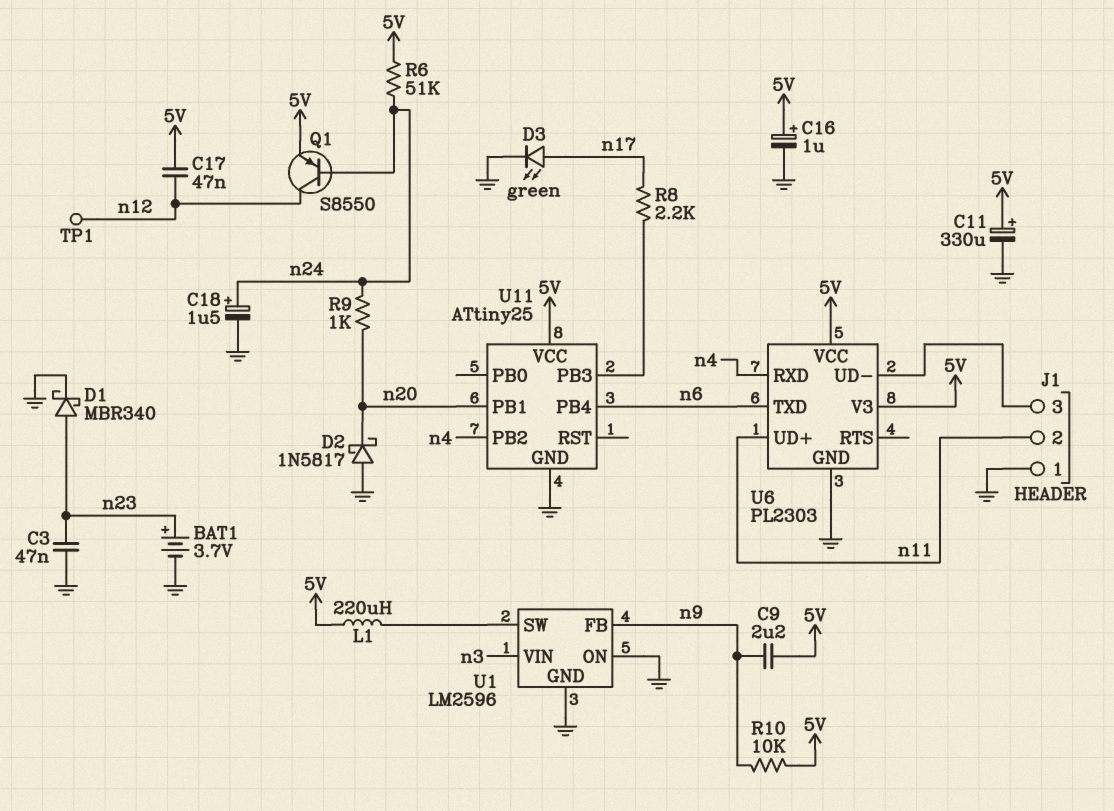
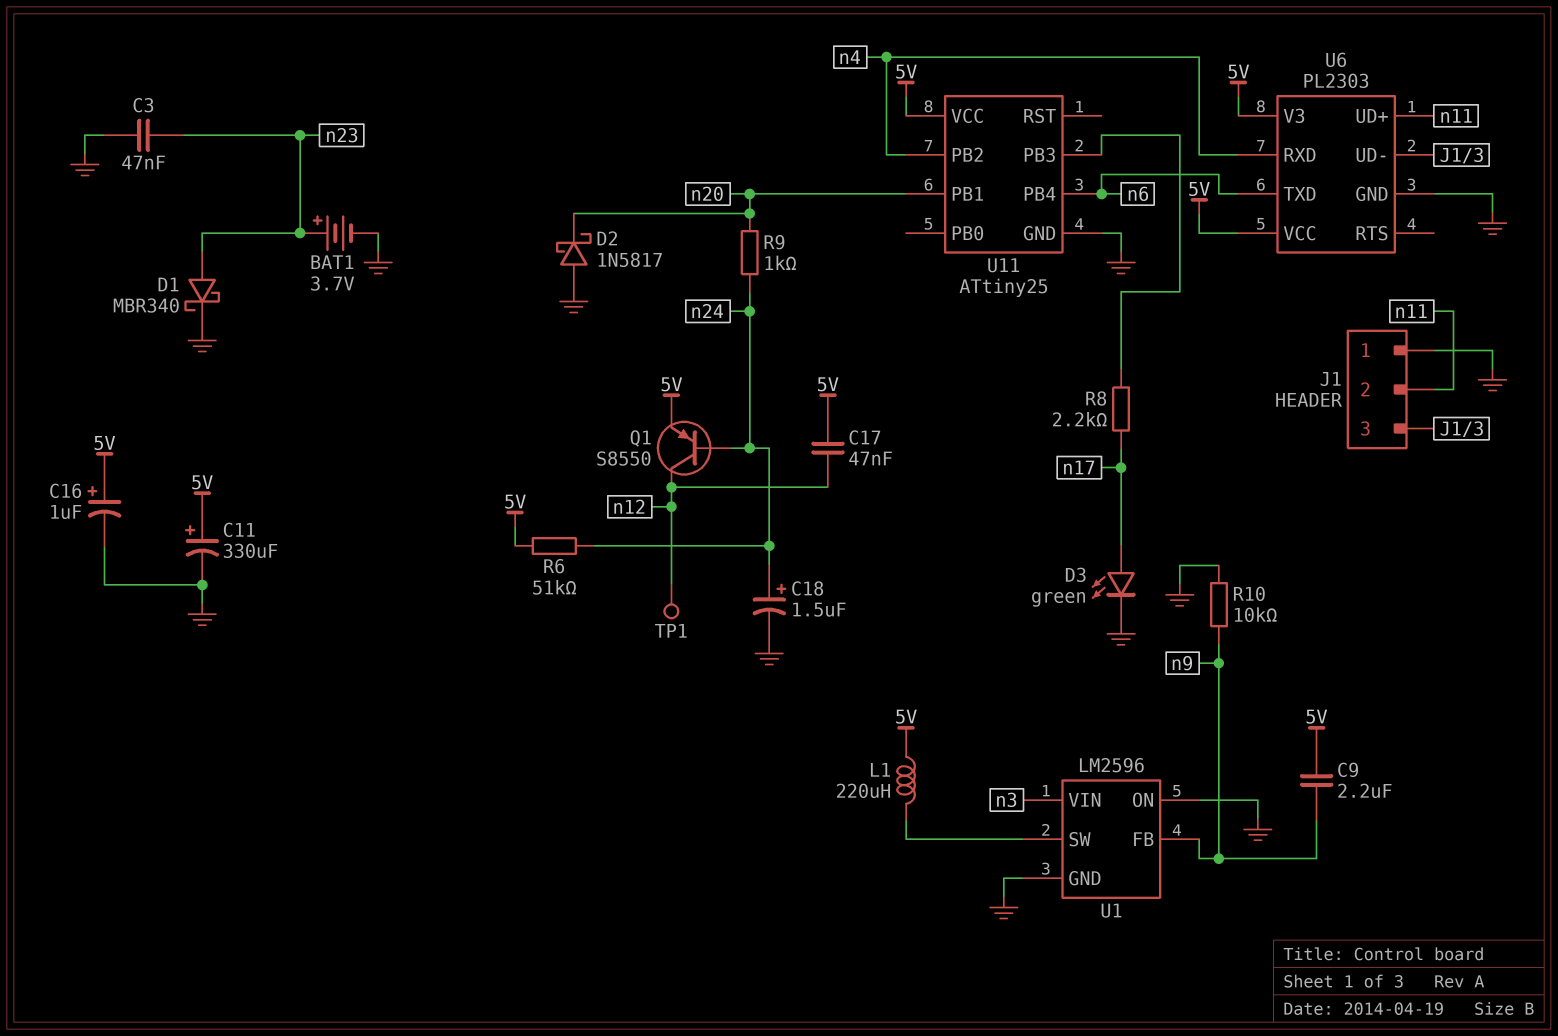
R10: 10k (5V, n9) -> 10k (GND, n9)

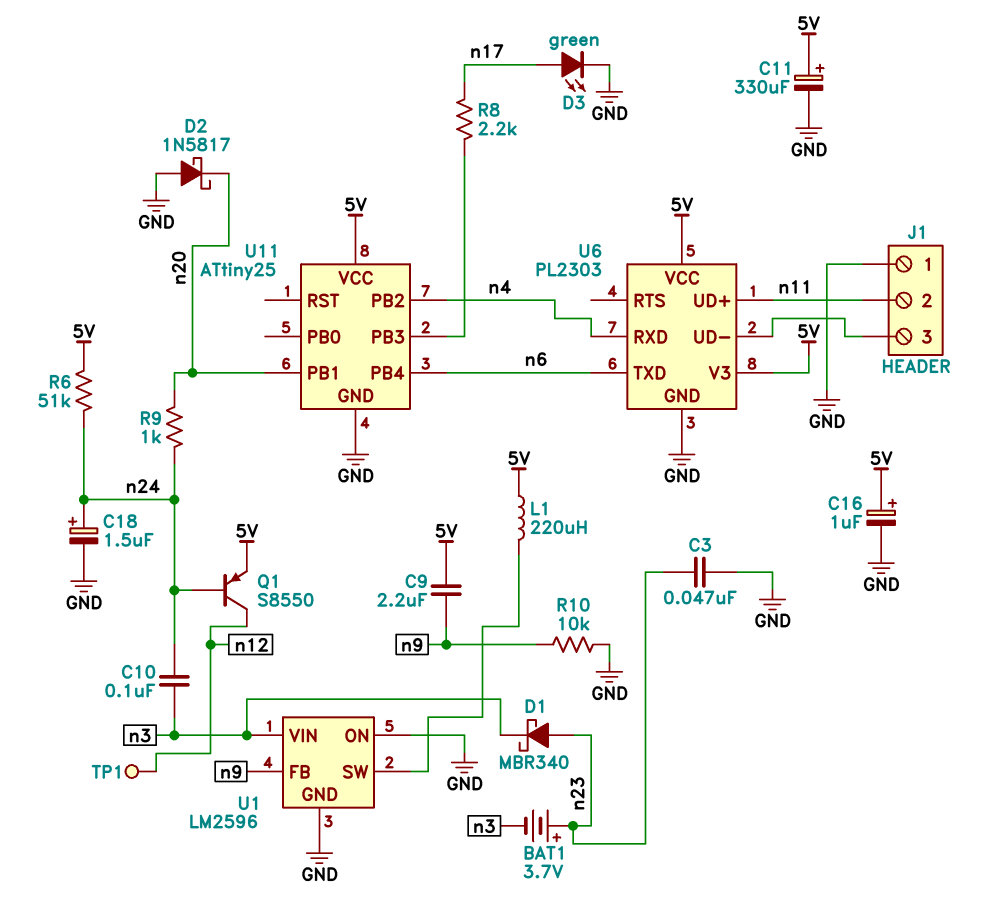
BAT1: 3.7V (plus n23, minus GND) -> 3.7V (plus n23, minus n3)
C10: none -> 100nF (n3, n24)
C17: 47nF (5V, n12) -> none
D1: schottky MBR340 (A n23, K GND) -> schottky MBR340 (A n23, K n3)

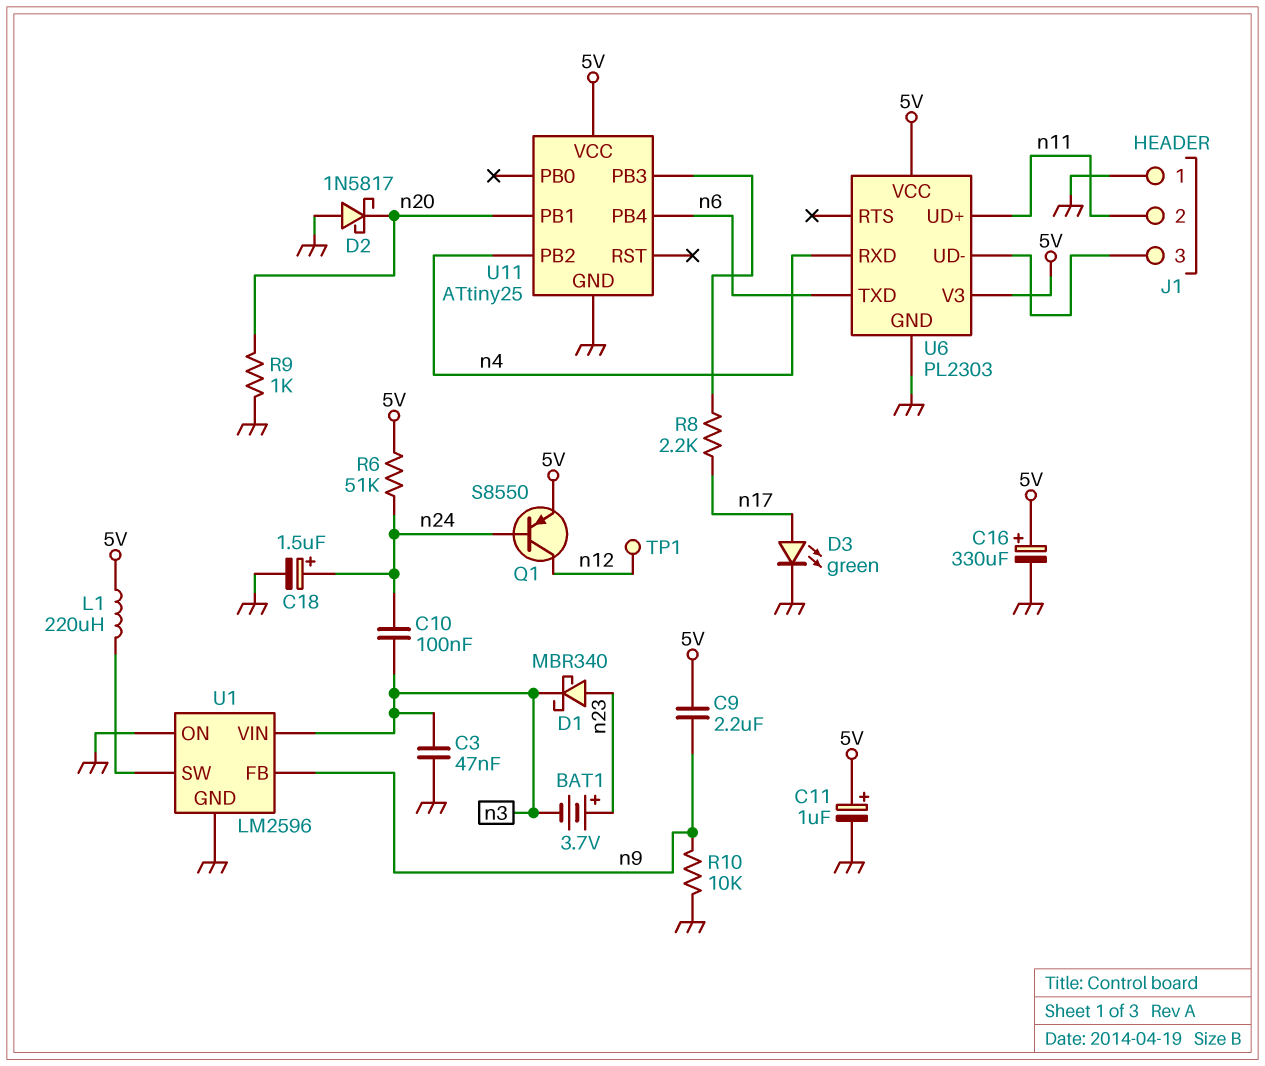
C3: 47nF (GND, n23) -> 47nF (GND, n3)
C11: 330uF (plus 5V, minus GND) -> 1uF (plus 5V, minus GND)
C16: 1uF (plus 5V, minus GND) -> 330uF (plus 5V, minus GND)
R9: 1k (n20, n24) -> 1k (GND, n20)

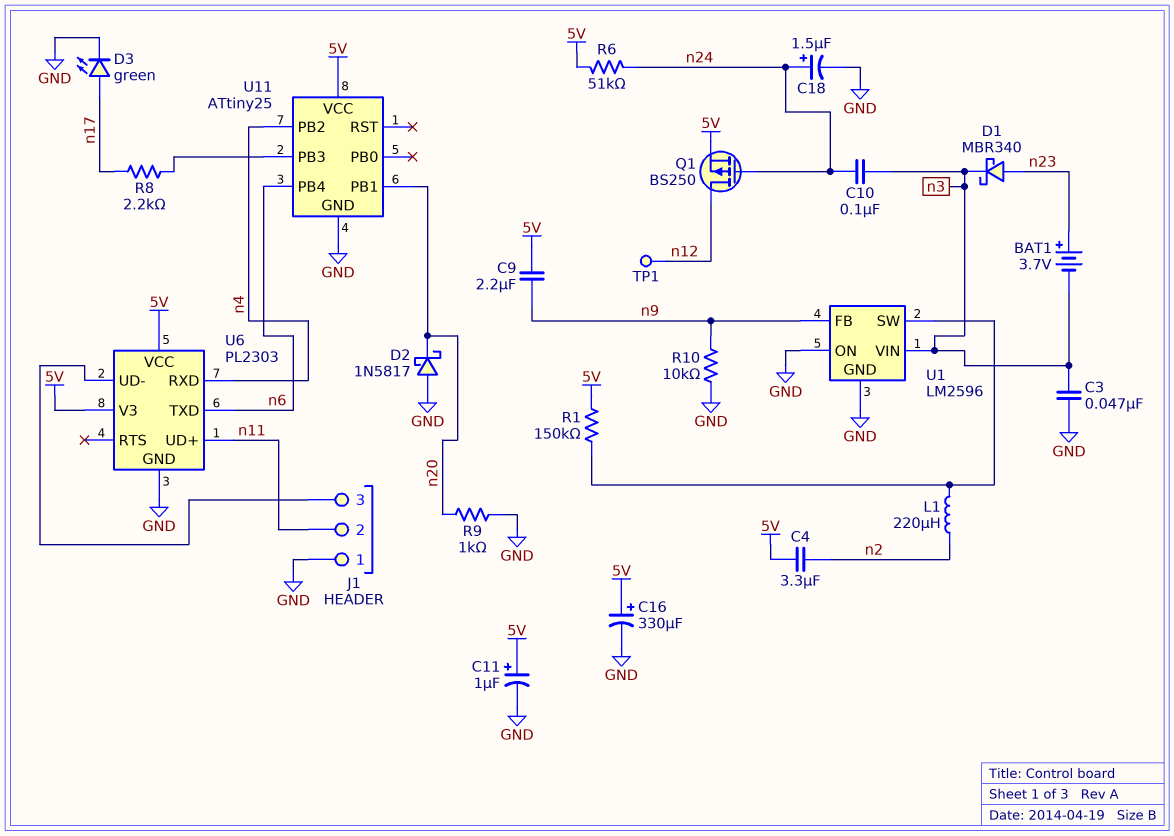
C4: none -> 3.3uF (5V, n2)
L1: 220uH (5V, U1/SW) -> 220uH (U1/SW, n2)
Q1: PNP S8550 (B n24, C n12, E 5V) -> PMOS BS250 (G n24, D n12, S 5V)
R1: none -> 150k (5V, U1/SW)

